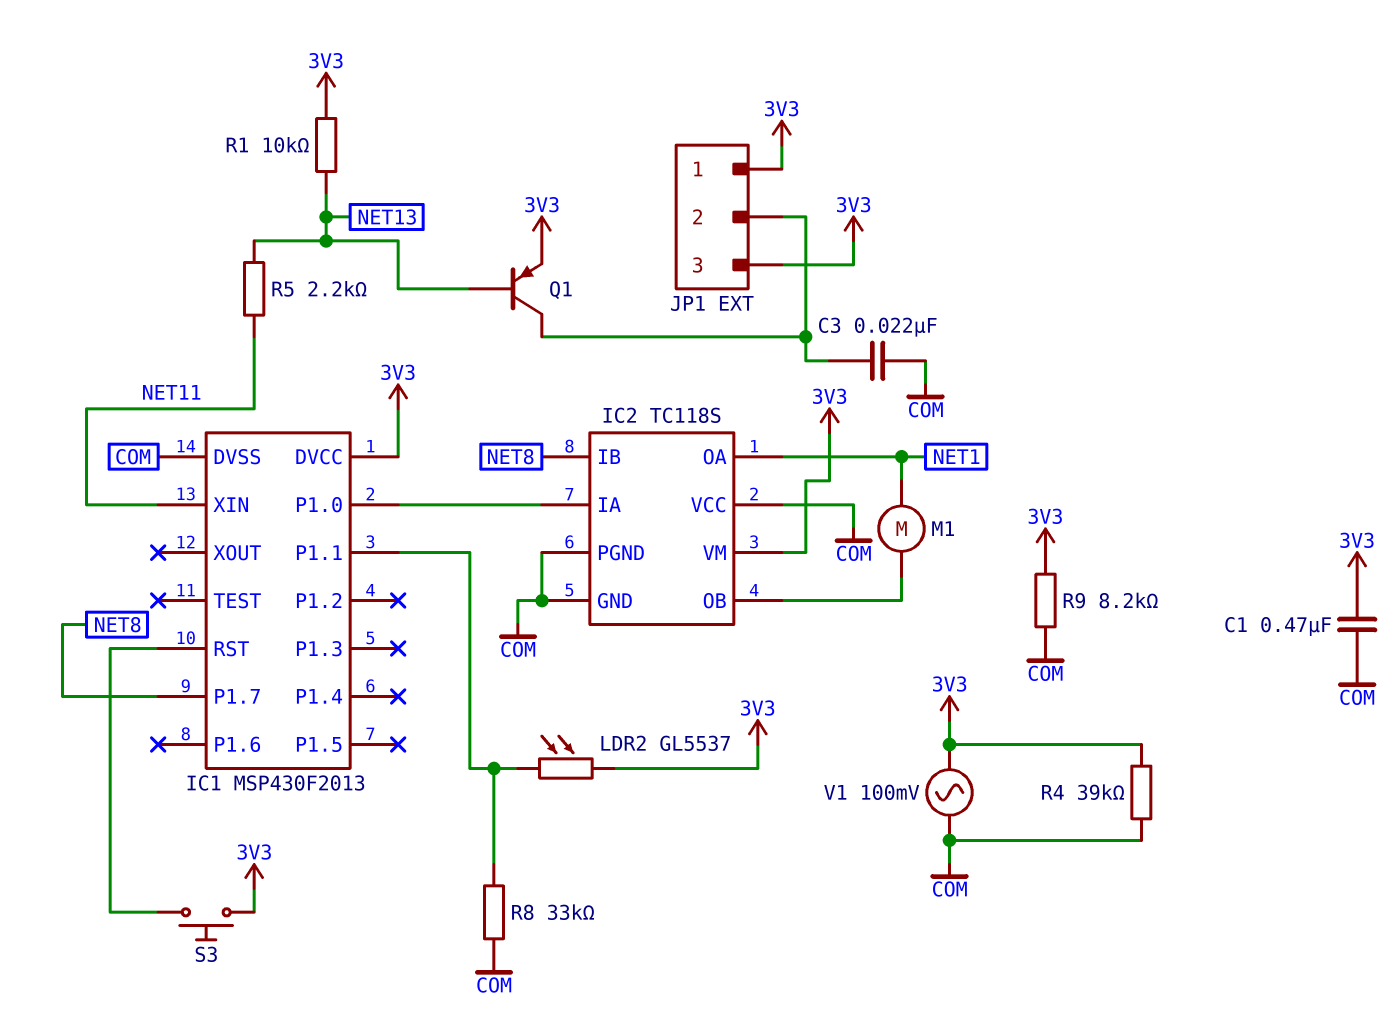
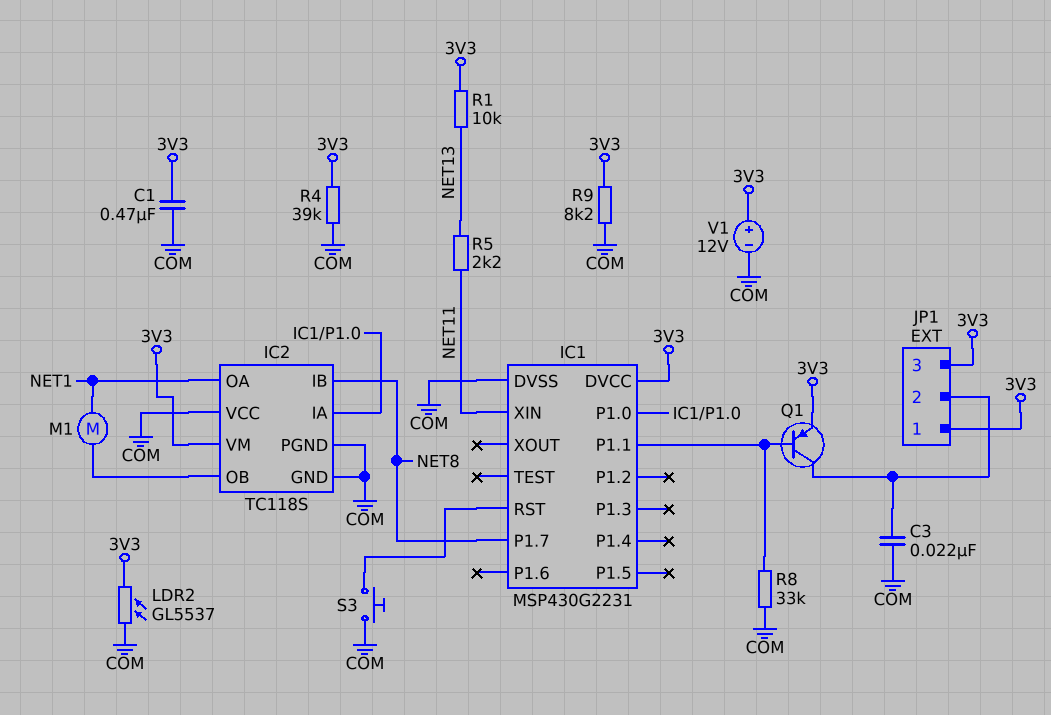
IC1: MSP430F2013 -> MSP430G2231
LDR2: GL5537 (3V3, IC1/P1.1) -> GL5537 (3V3, COM)
Q1: PNP (B NET13, C JP1/2, E 3V3) -> PNP (B IC1/P1.1, C JP1/2, E 3V3)
S3: button (3V3, IC1/RST) -> button (COM, IC1/RST)
V1: AC 100mV (3V3, COM) -> 12V (plus 3V3, minus COM)

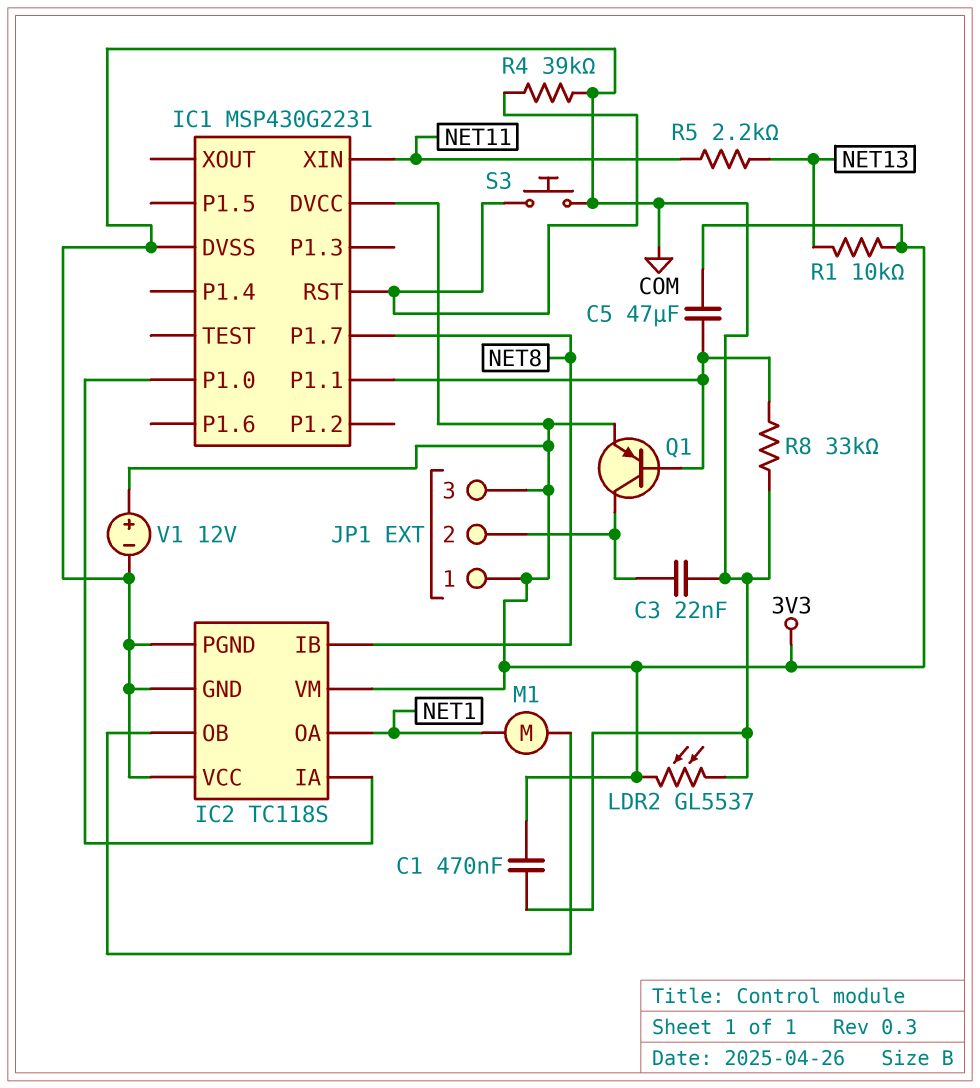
C5: none -> 47uF (3V3, IC1/P1.1)
R4: 39k (3V3, COM) -> 39k (COM, IC1/RST)
R9: 8.2k (3V3, COM) -> none

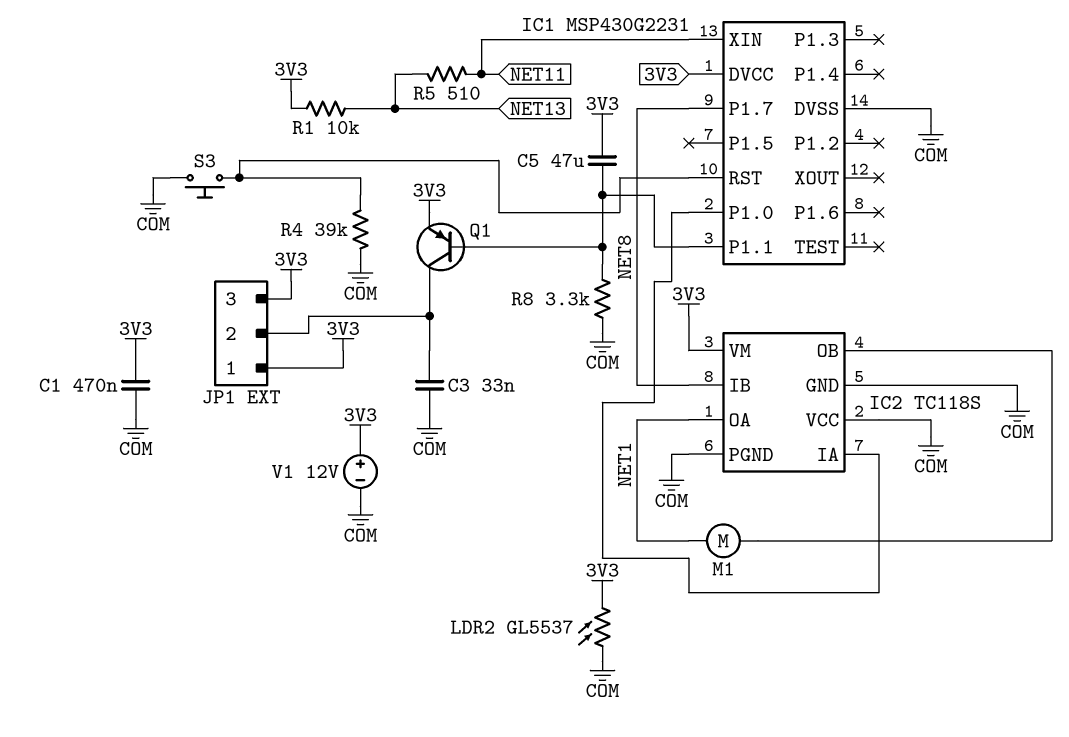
C3: 22nF (COM, JP1/2) -> 33nF (COM, JP1/2)
R5: 2.2k (NET11, NET13) -> 510 (NET11, NET13)
R8: 33k (COM, IC1/P1.1) -> 3.3k (COM, IC1/P1.1)

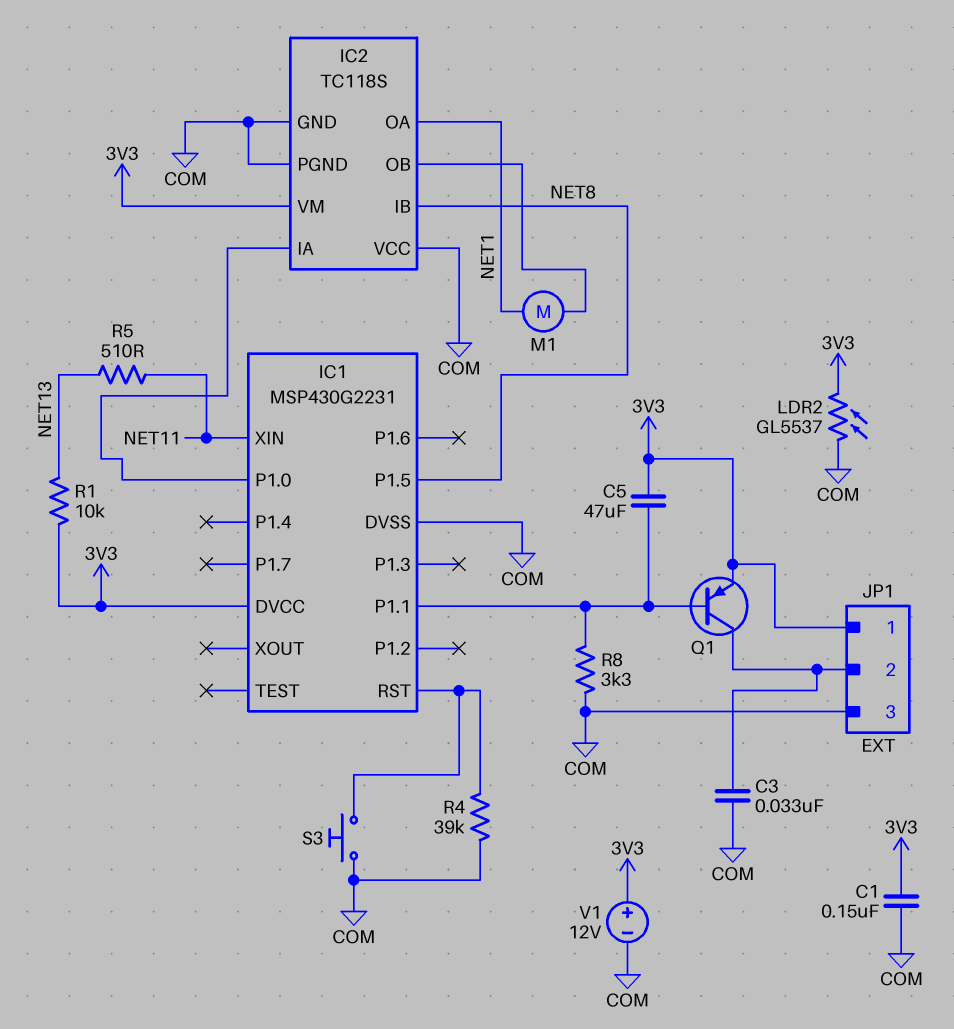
C1: 470nF (3V3, COM) -> 150nF (3V3, COM)
IC1 pin P1.5: none -> NET8
IC1 pin P1.7: NET8 -> none
JP1 pin 3: 3V3 -> COM

